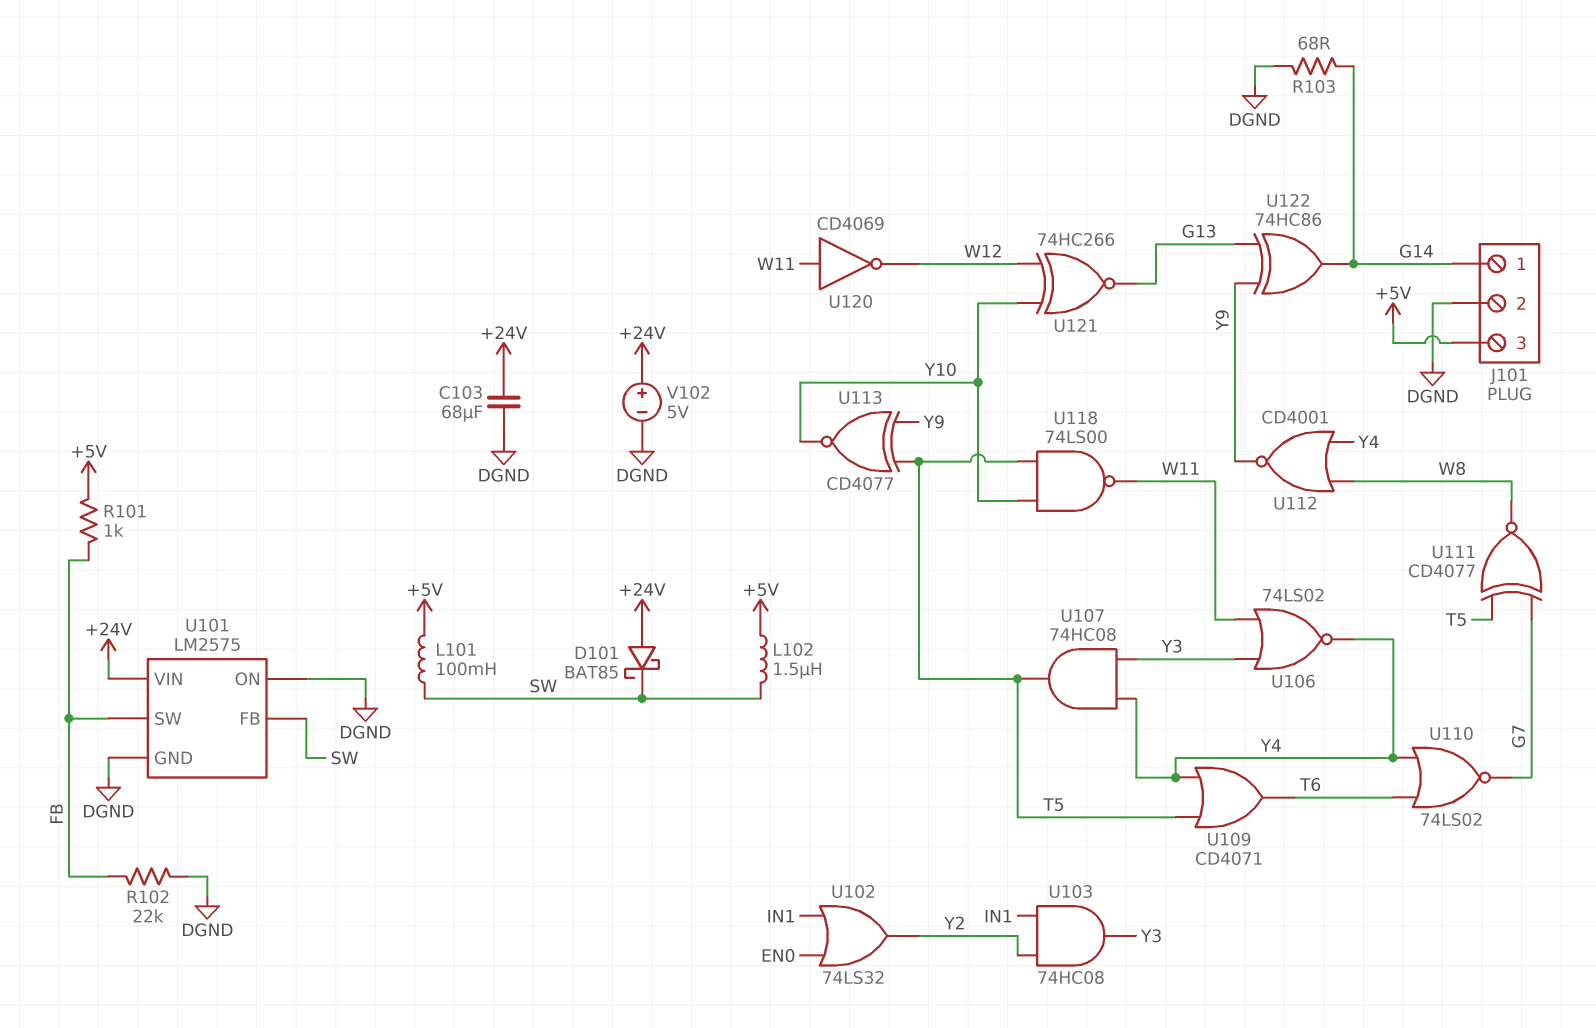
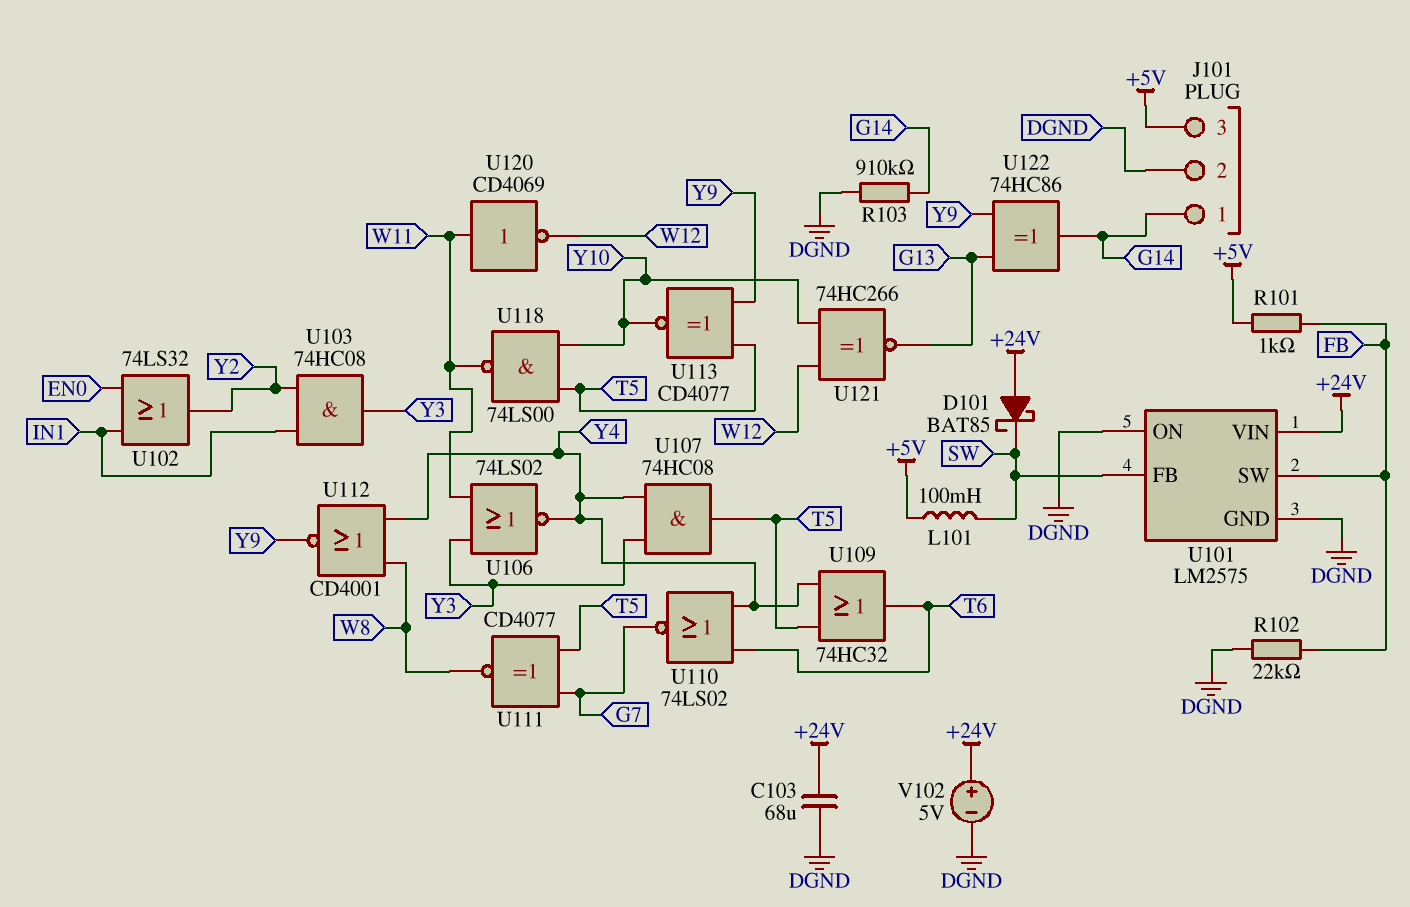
L102: 1.5uH (+5V, SW) -> none
R103: 68 (DGND, G14) -> 910k (DGND, G14)
U109: OR CD4071 (in T5, in Y4, out T6) -> OR 74HC32 (in T5, in Y4, out T6)

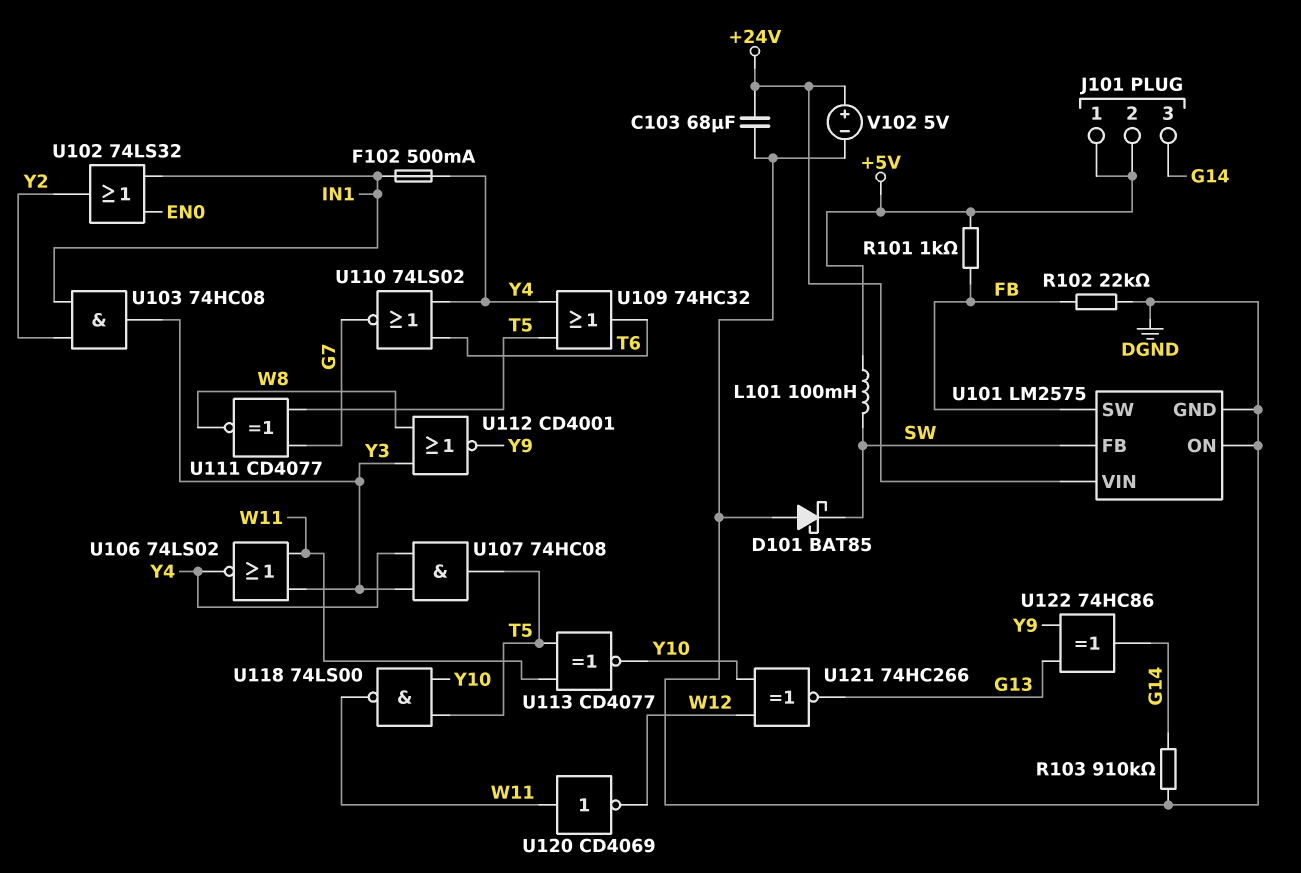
D101: schottky BAT85 (A +24V, K SW) -> schottky BAT85 (A DGND, K SW)
F102: none -> 500mA (IN1, Y4)
J101 pin 1: G14 -> +5V
J101 pin 2: DGND -> +5V
J101 pin 3: +5V -> G14
U112: NOR CD4001 (in W8, in Y4, out Y9) -> NOR CD4001 (in W8, in Y3, out Y9)
U113: XNOR CD4077 (in T5, in Y9, out Y10) -> XNOR CD4077 (in T5, in W11, out Y10)

